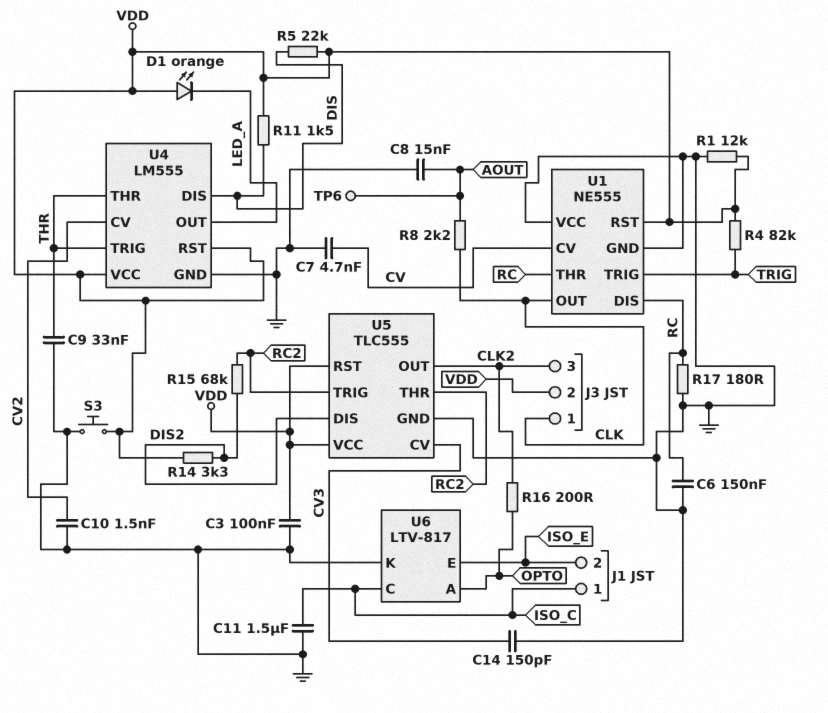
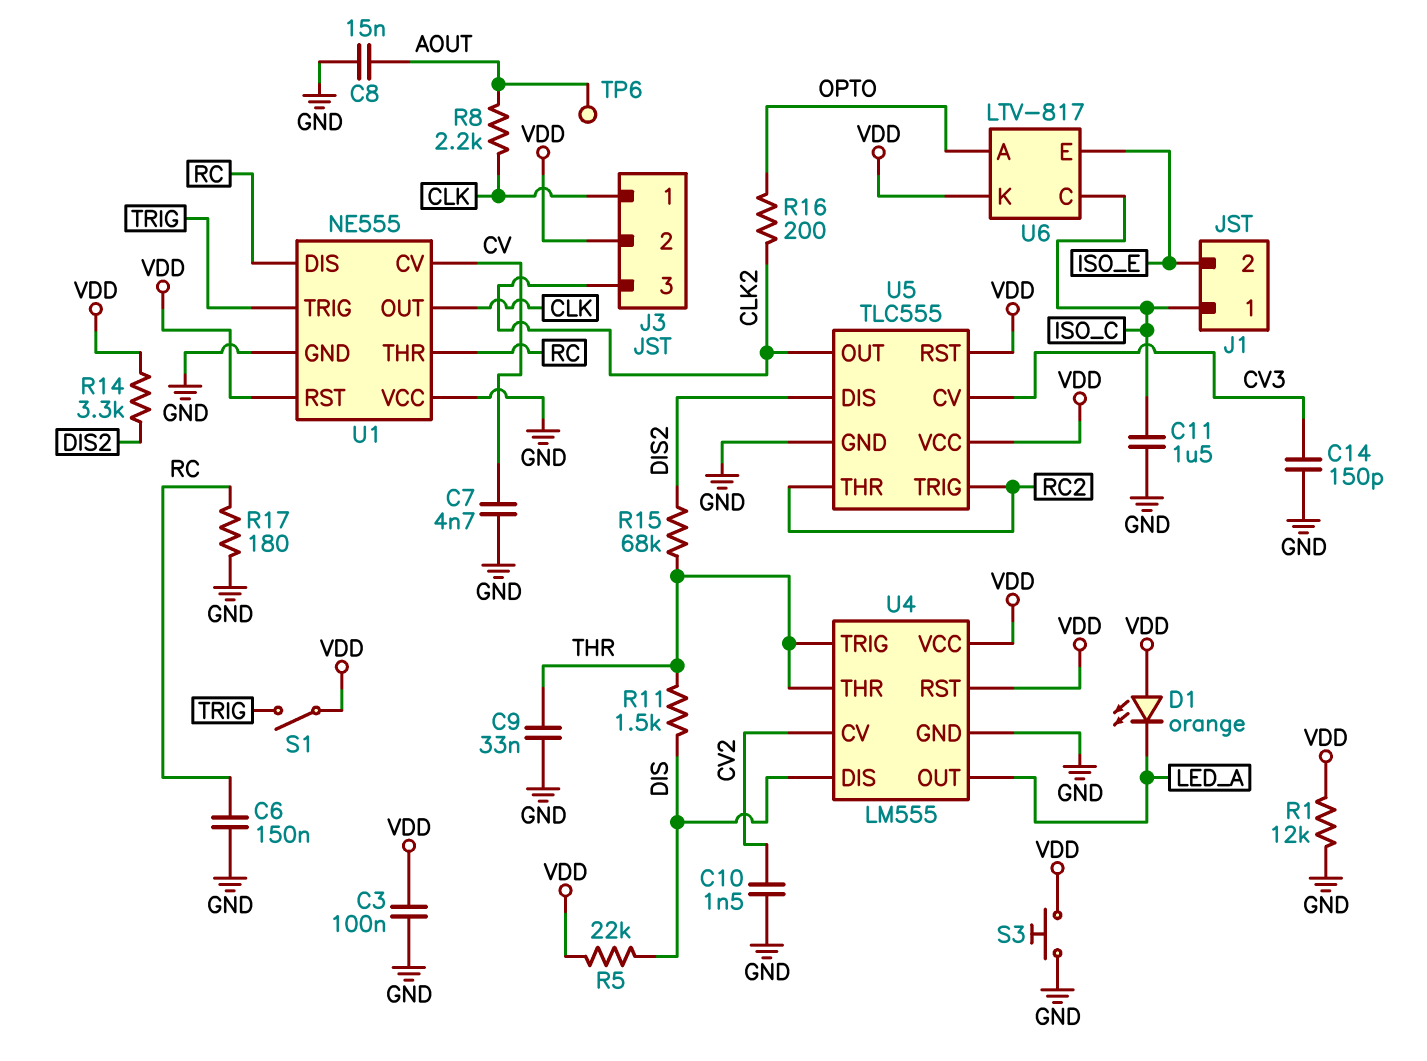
R4: 82k (TRIG, VDD) -> none
R11: 1.5k (DIS, VDD) -> 1.5k (DIS, THR)
R15: 68k (DIS2, RC2) -> 68k (DIS2, THR)
S1: none -> switch (TRIG, VDD)
U6 pin K: GND -> VDD

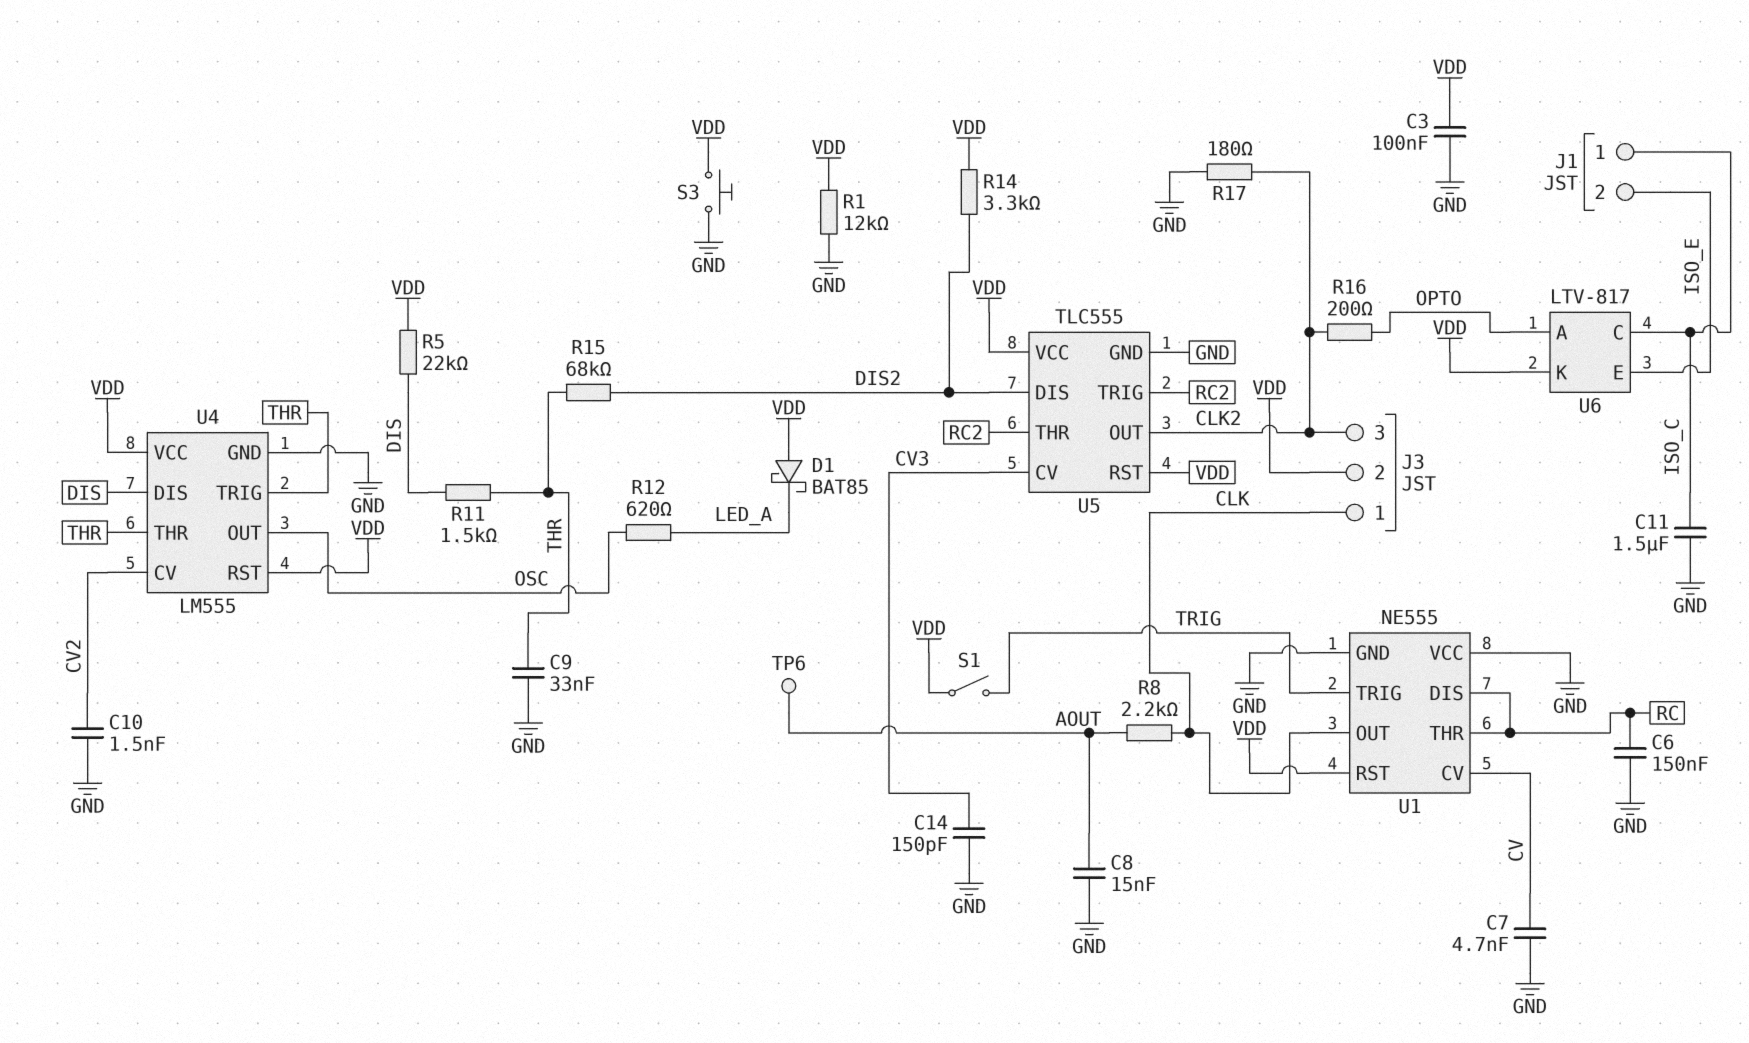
D1: LED orange (A VDD, K LED_A) -> schottky BAT85 (A VDD, K LED_A)
R12: none -> 620 (LED_A, OSC)
R17: 180 (GND, RC) -> 180 (CLK2, GND)
U4 pin OUT: LED_A -> OSC

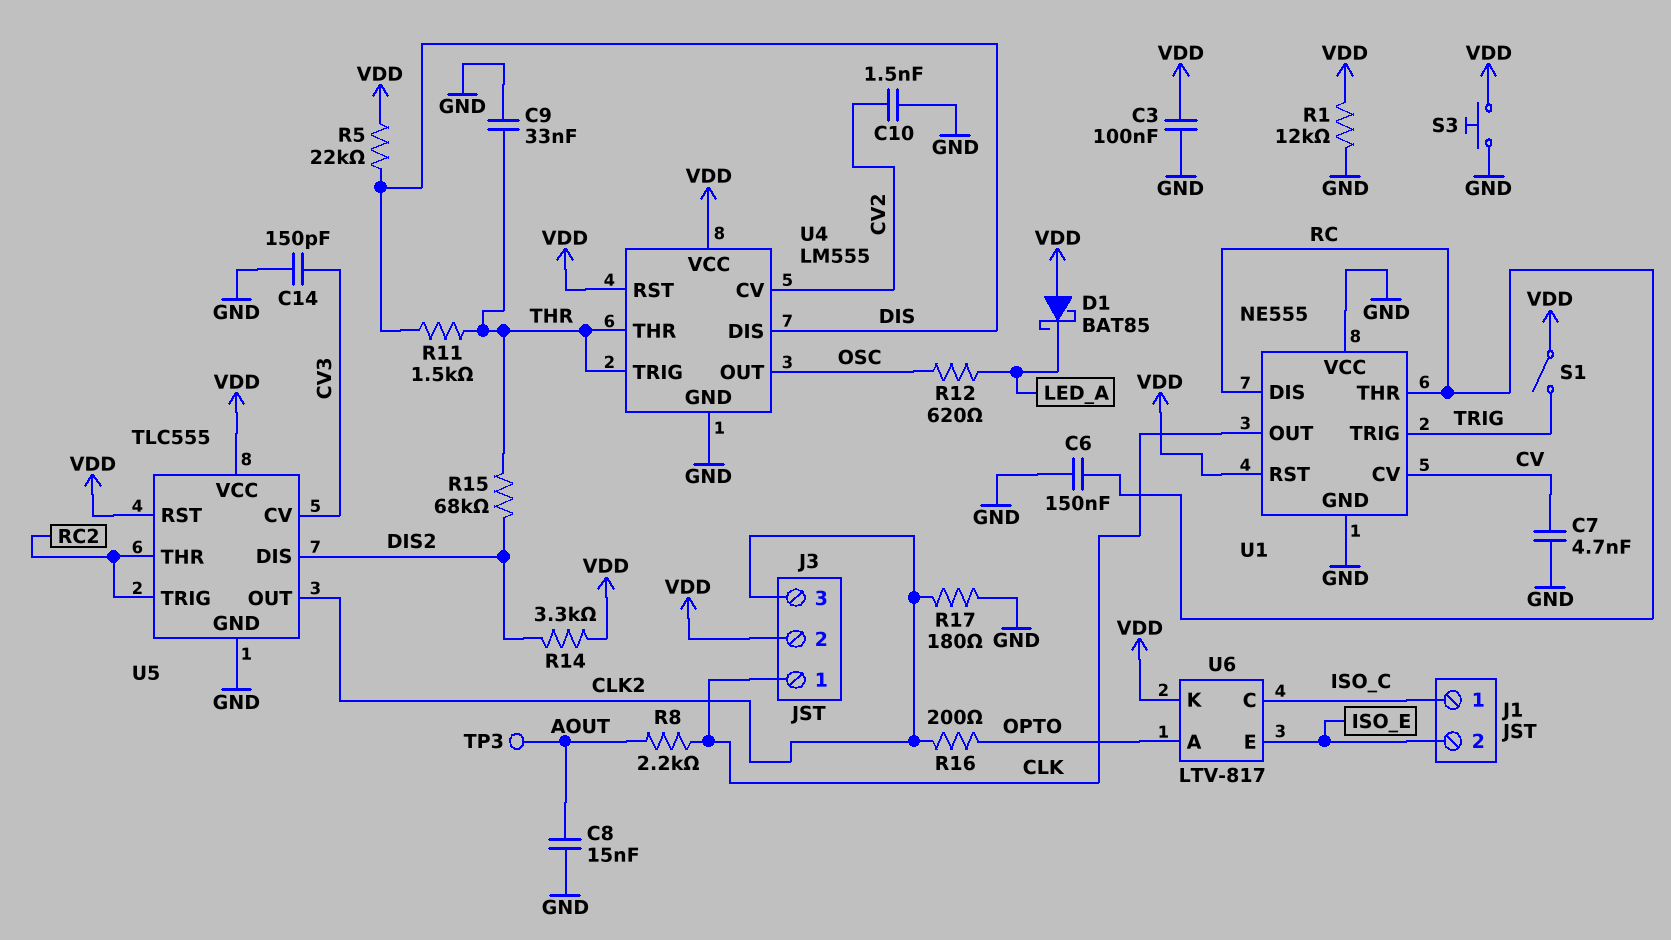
C11: 1.5uF (GND, ISO_C) -> none
TP3: none -> test point (AOUT)
TP6: test point (AOUT) -> none

